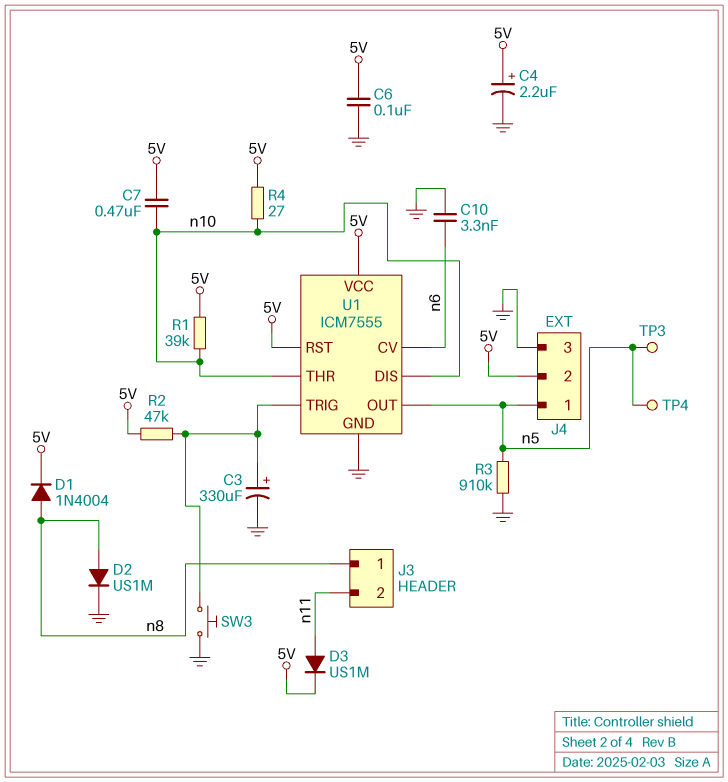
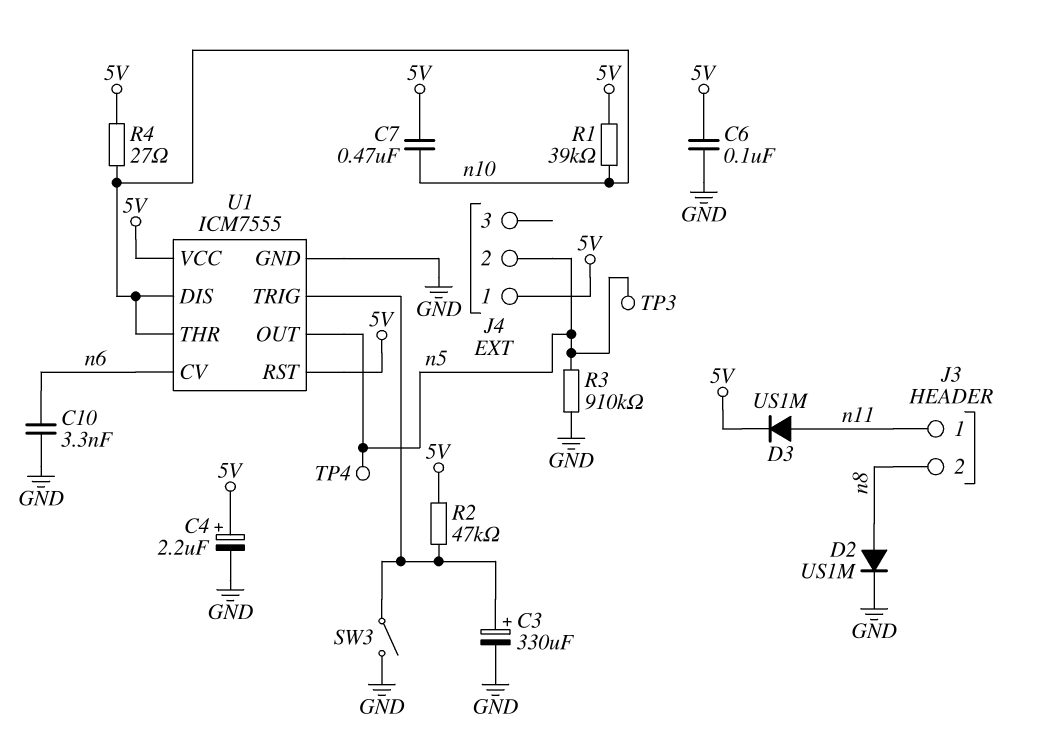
D1: diode 1N4004 (A n8, K 5V) -> none
J3 pin 1: n8 -> n11
J3 pin 2: n11 -> n8
J4 pin 1: n5 -> 5V
J4 pin 2: 5V -> n5
J4 pin 3: GND -> none
SW3: button (GND, U1/TRIG) -> switch (GND, U1/TRIG)

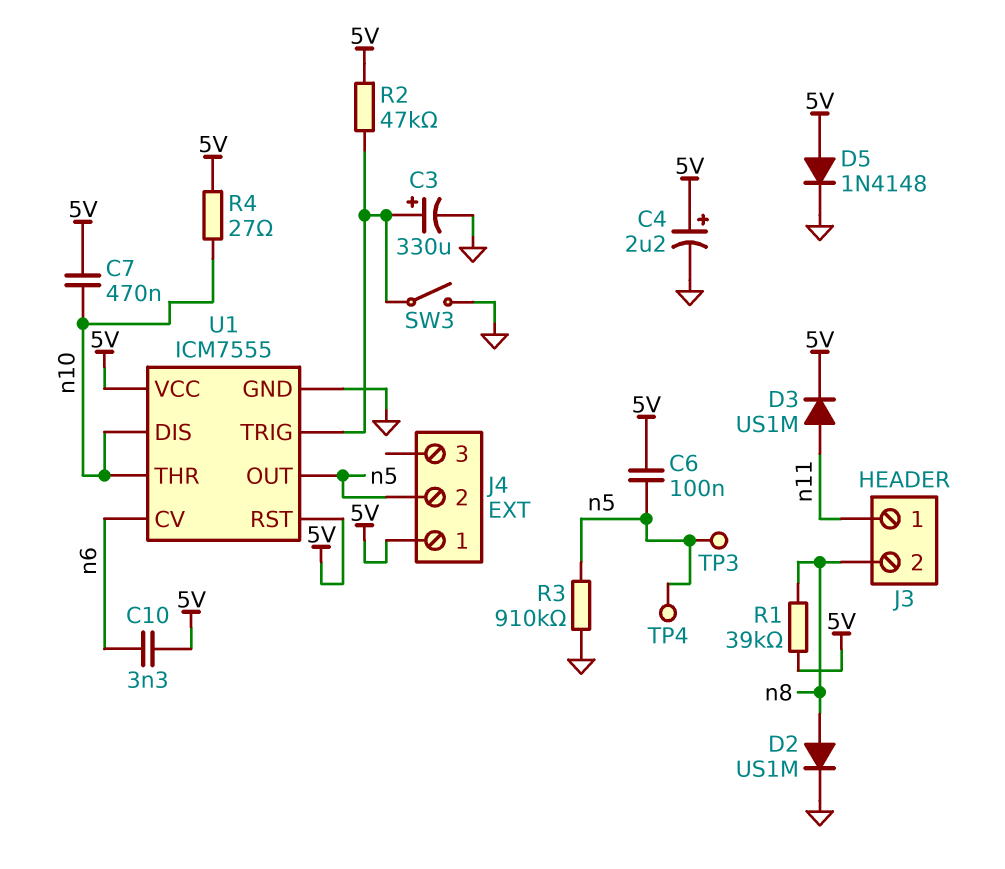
C6: 100nF (5V, GND) -> 100nF (5V, n5)
C10: 3.3nF (GND, n6) -> 3.3nF (5V, n6)
D5: none -> diode 1N4148 (A 5V, K GND)
R1: 39k (5V, n10) -> 39k (5V, n8)

